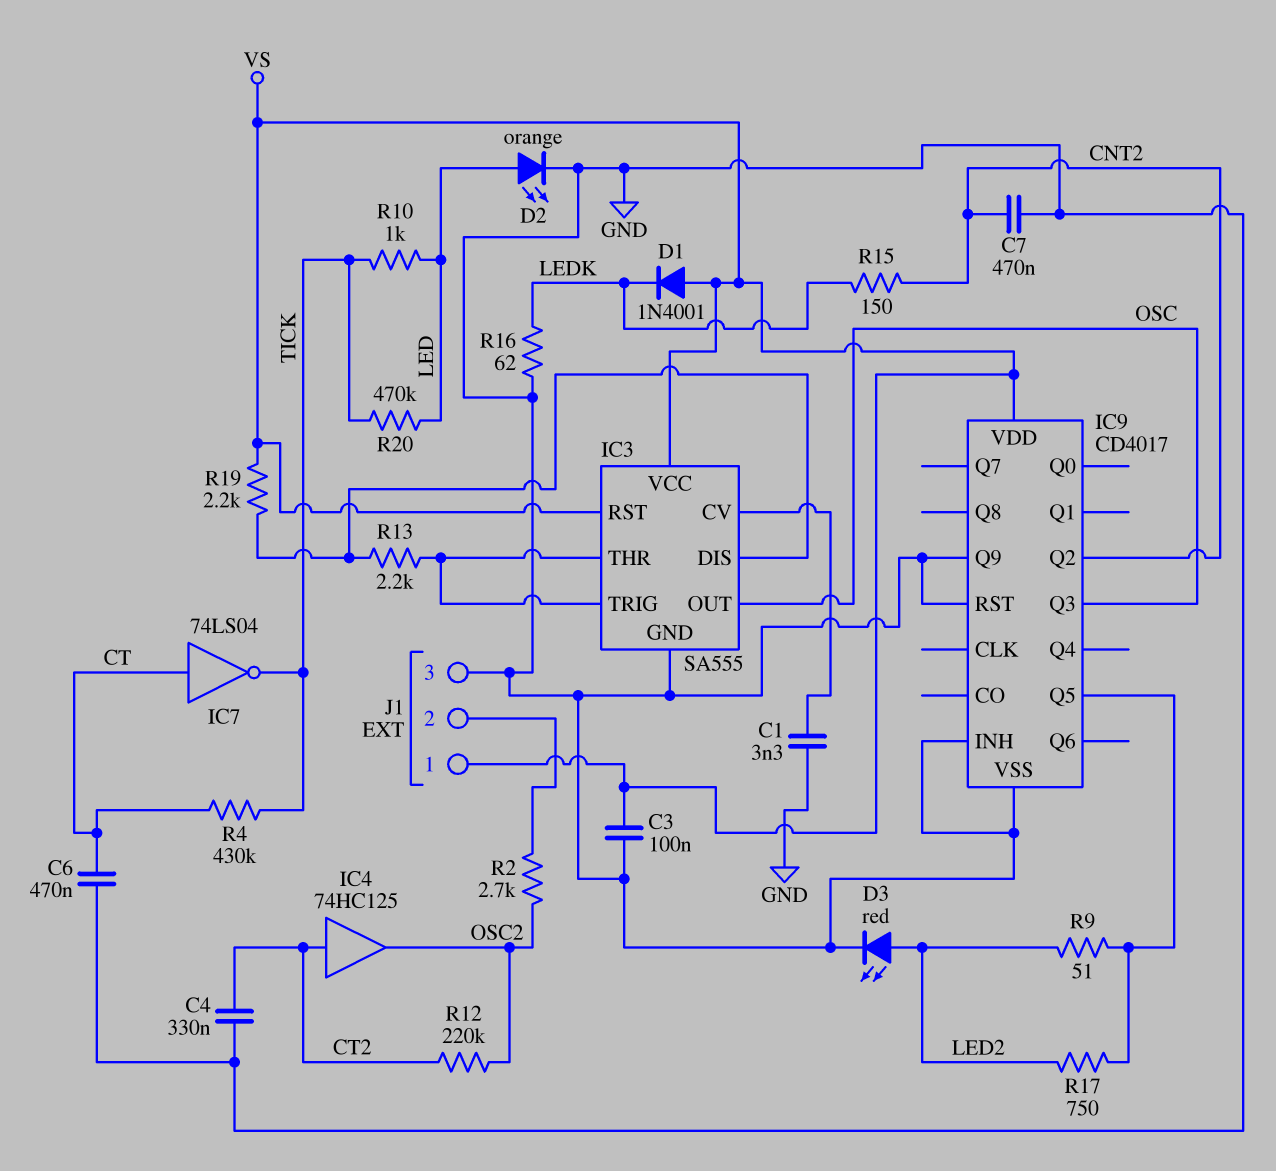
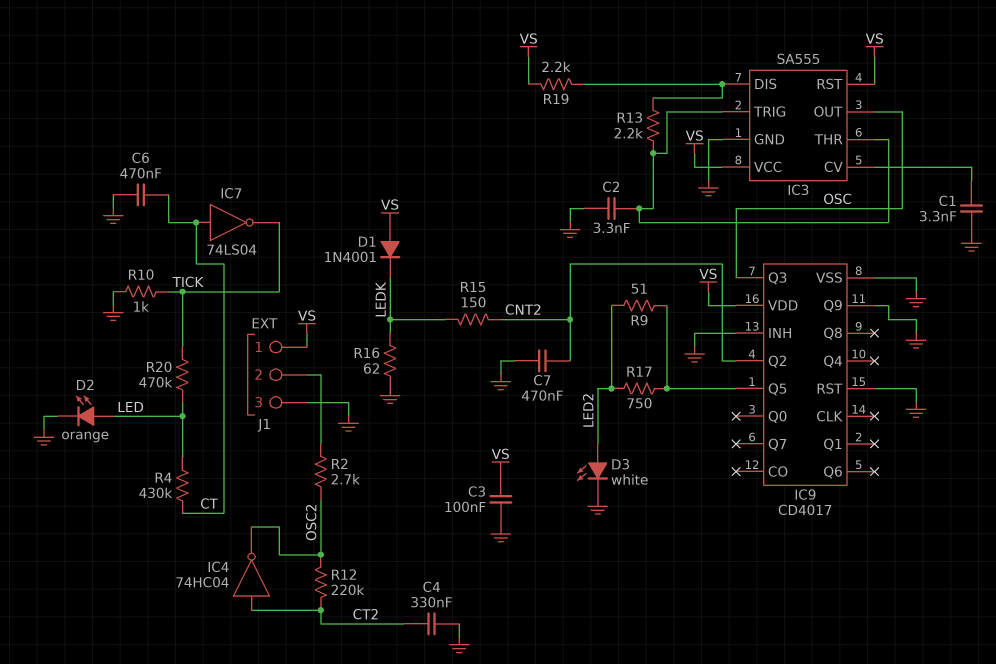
C2: none -> 3.3nF (GND, IC3/THR)
D3: LED red (A LED2, K GND) -> LED white (A LED2, K GND)
IC4: buffer 74HC125 (in CT2, out OSC2) -> NOT 74HC04 (in CT2, out OSC2)
R4: 430k (CT, TICK) -> 430k (CT, LED)
R10: 1k (LED, TICK) -> 1k (GND, TICK)

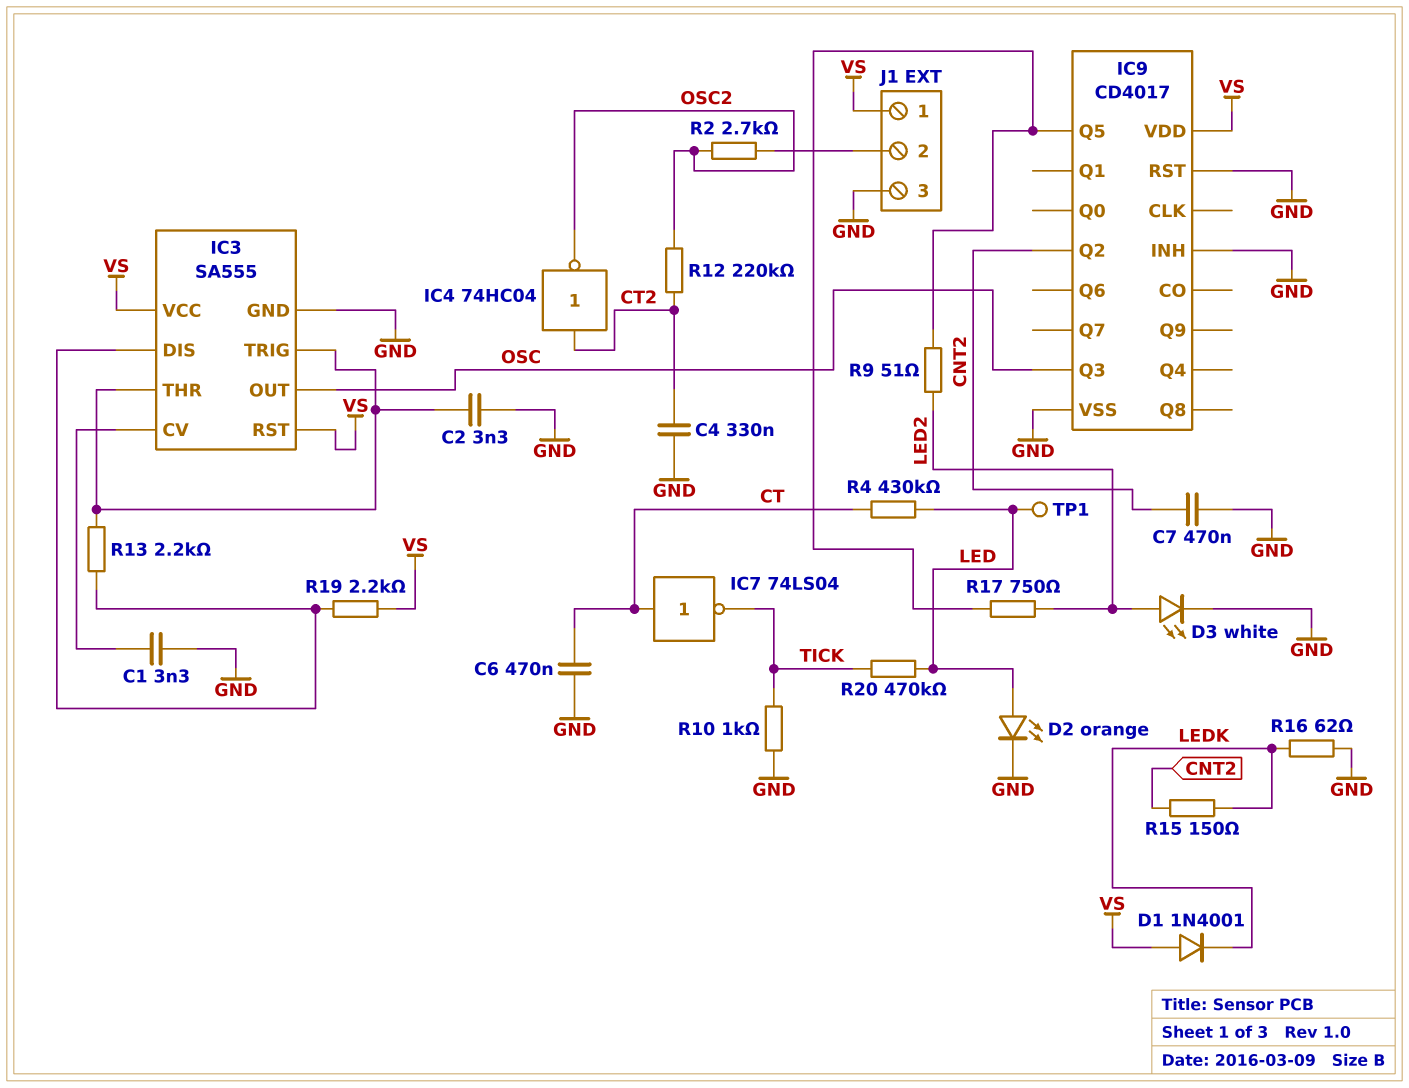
C3: 100nF (GND, VS) -> none
IC9 pin Q9: GND -> none
TP1: none -> test point (LED)

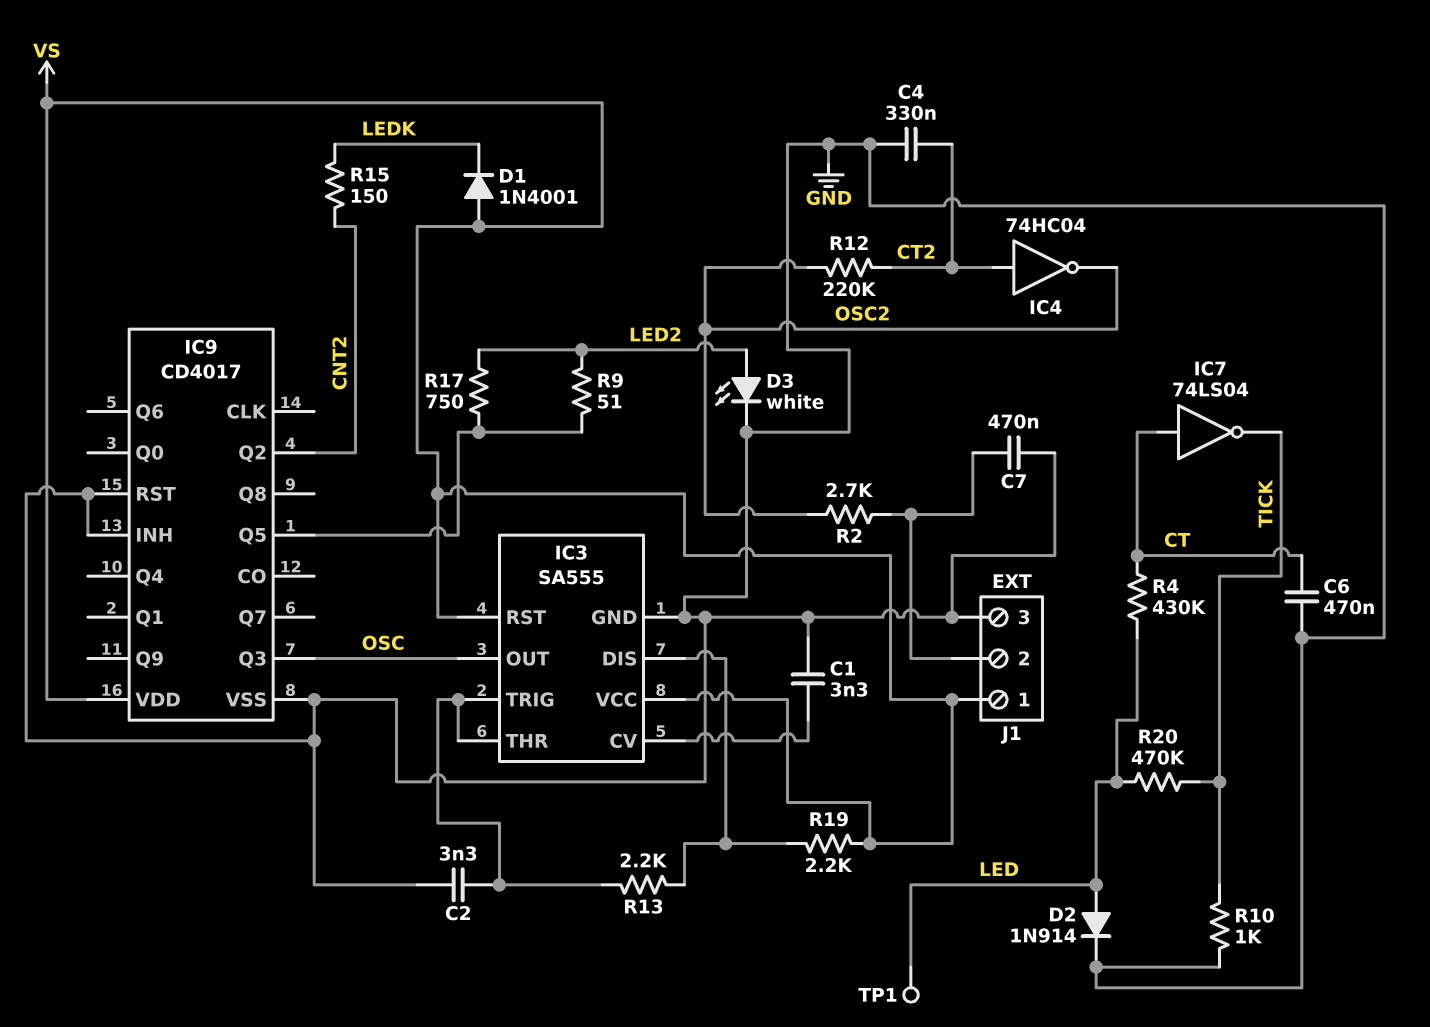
C7: 470nF (CNT2, GND) -> 470nF (GND, J1/2)
D2: LED orange (A LED, K GND) -> diode 1N914 (A LED, K GND)
R16: 62 (GND, LEDK) -> none

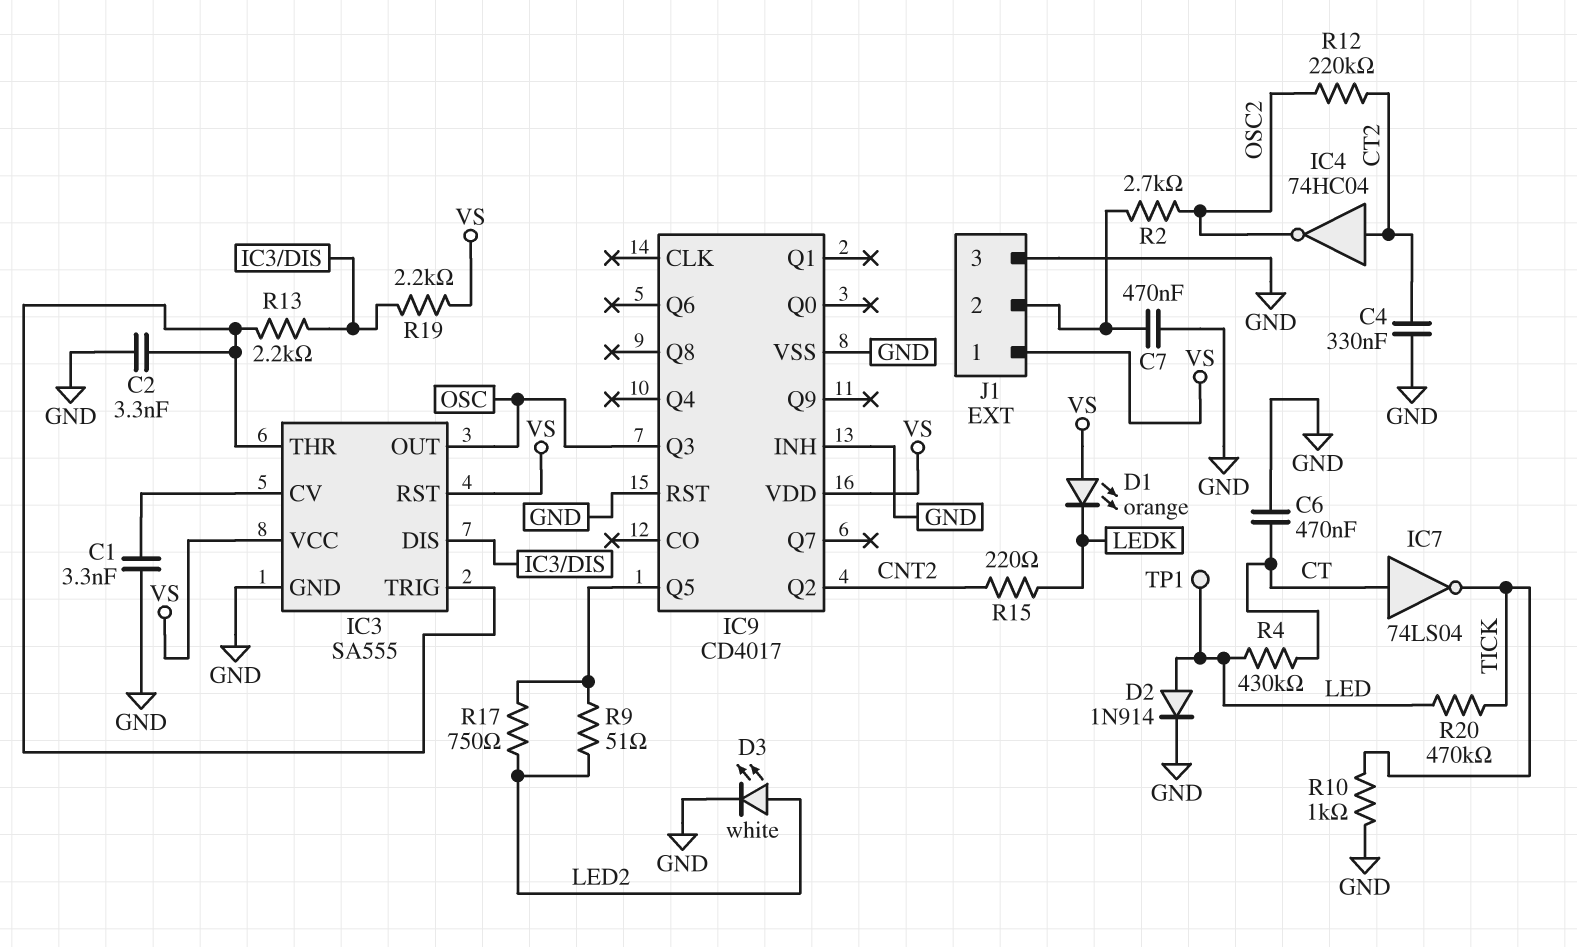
D1: diode 1N4001 (A VS, K LEDK) -> LED orange (A VS, K LEDK)
R15: 150 (CNT2, LEDK) -> 220 (CNT2, LEDK)

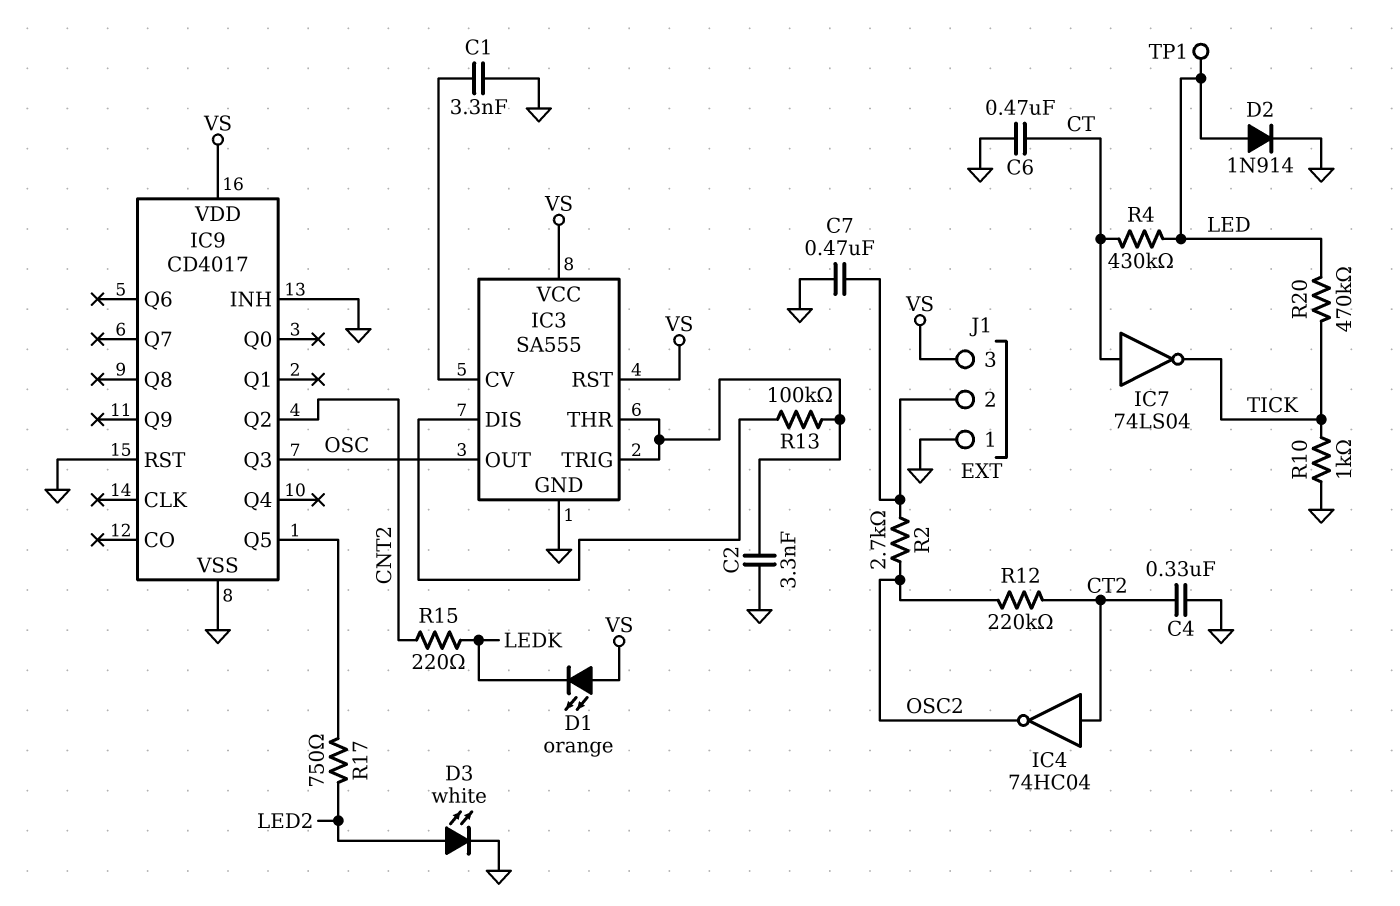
J1 pin 1: VS -> GND
J1 pin 3: GND -> VS
R9: 51 (IC9/Q5, LED2) -> none
R13: 2.2k (IC3/DIS, IC3/THR) -> 100k (IC3/DIS, IC3/THR)
R19: 2.2k (IC3/DIS, VS) -> none

